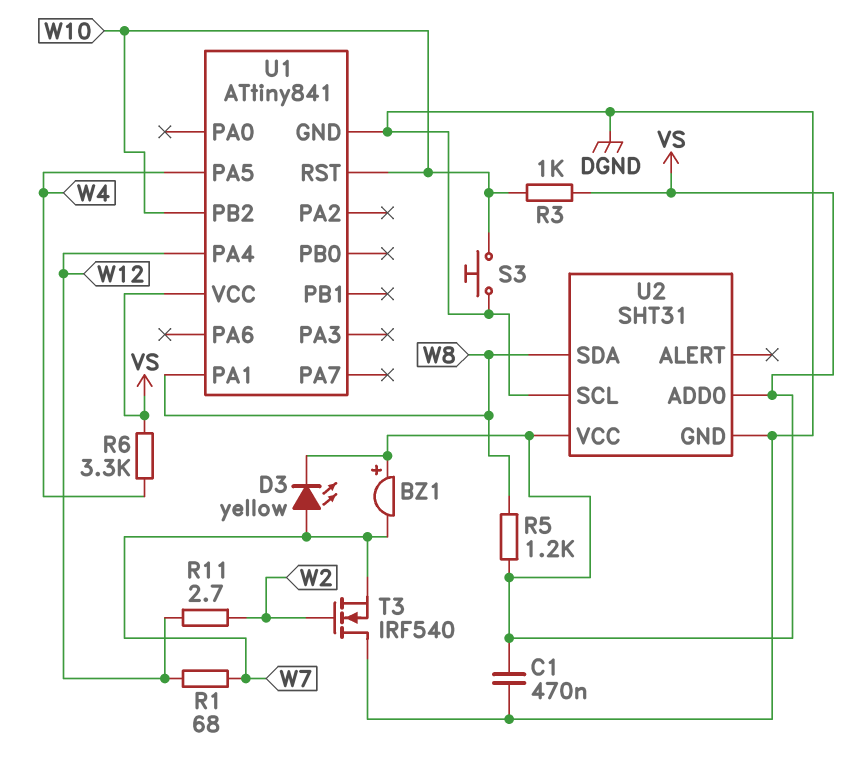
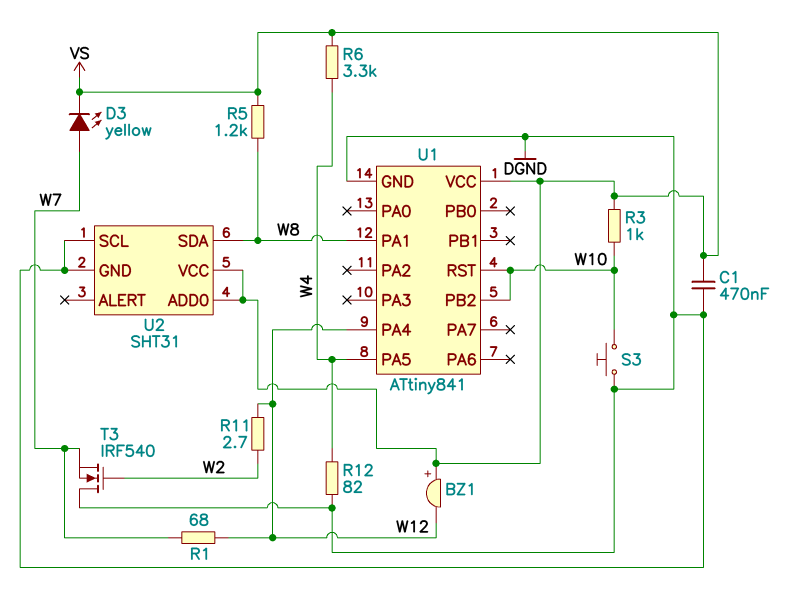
BZ1: buzzer (plus VS, minus W7) -> buzzer (plus VS, minus W12)
R12: none -> 82 (DGND, W4)

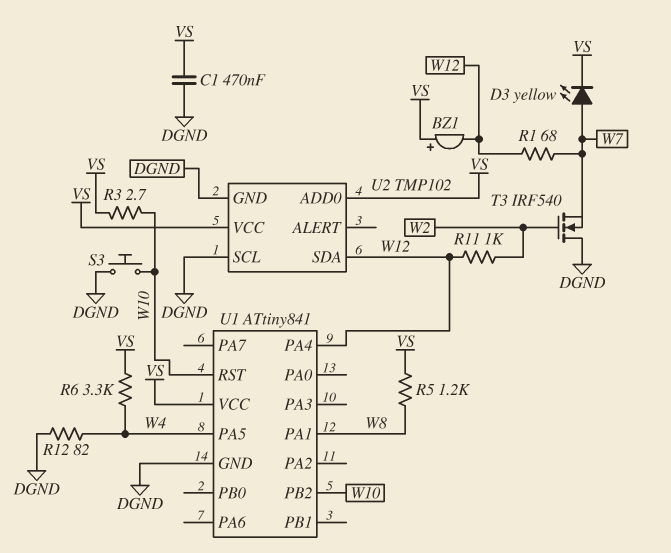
R3: 1k (VS, W10) -> 2.7 (VS, W10)
R11: 2.7 (W2, W12) -> 1k (W2, W12)
U2: SHT31 -> TMP102
U2 pin SDA: W8 -> W12

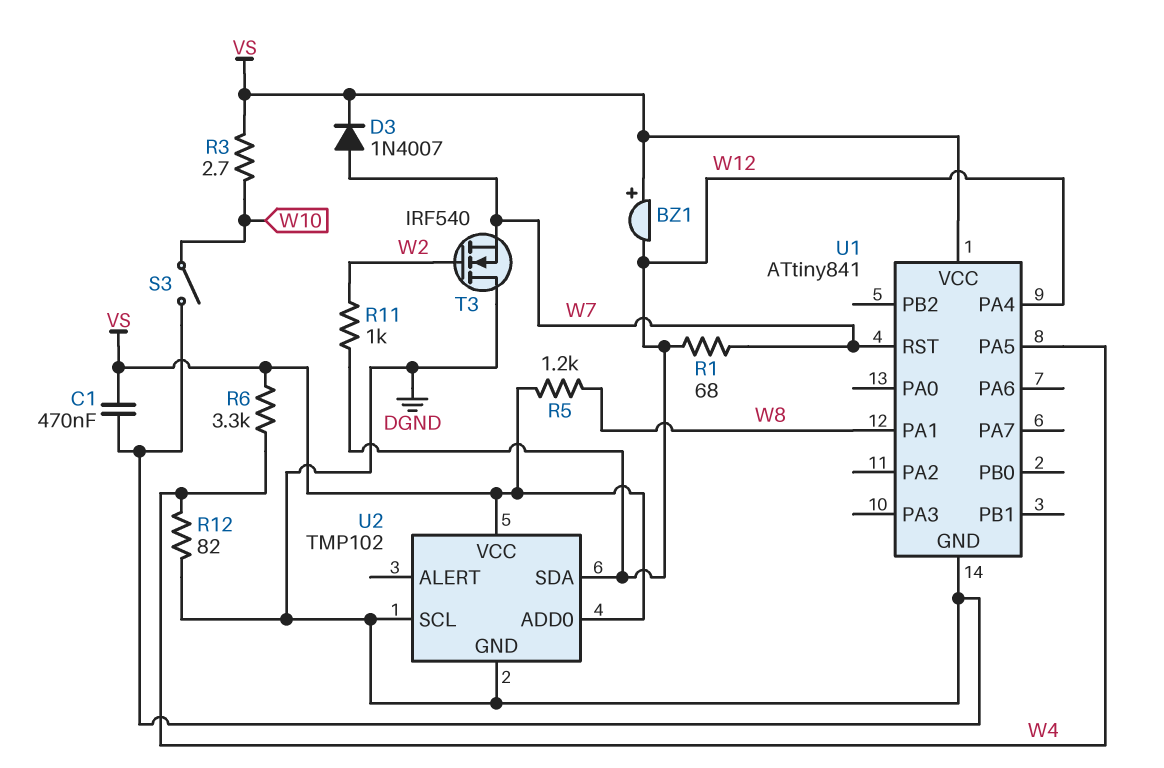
D3: LED yellow (A W7, K VS) -> diode 1N4007 (A W7, K VS)
S3: button (DGND, W10) -> switch (DGND, W10)
U1 pin PB2: W10 -> none
U1 pin RST: W10 -> W7

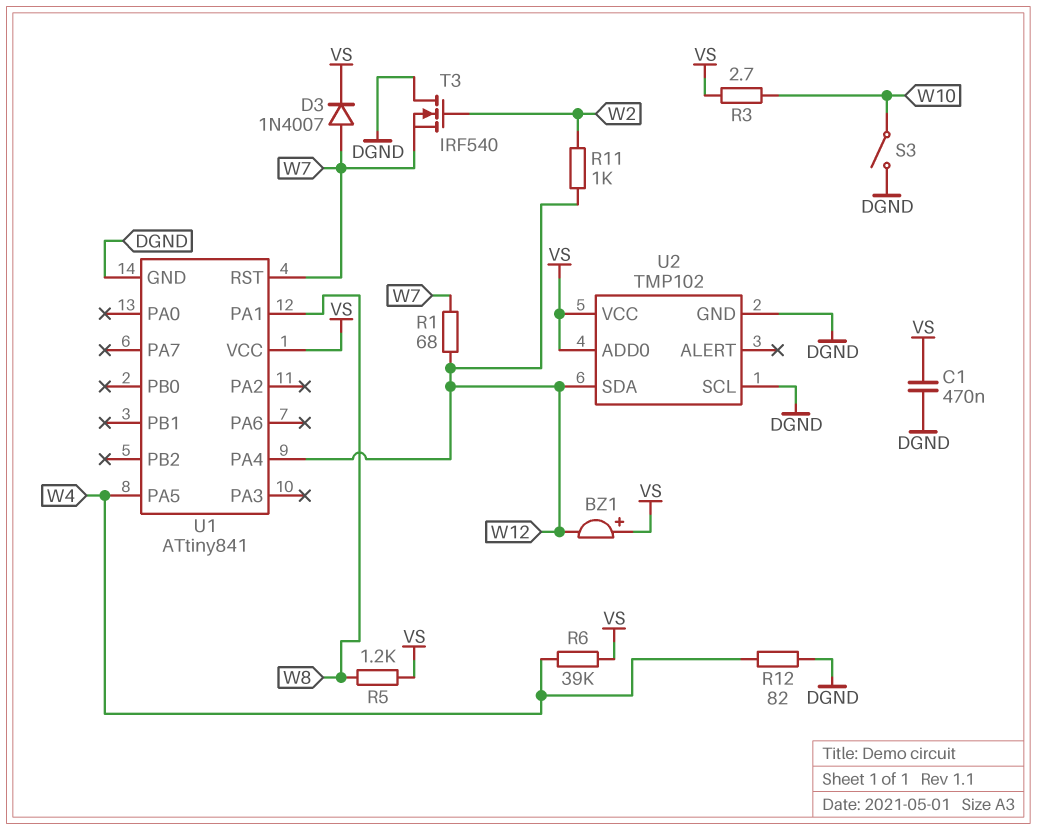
R6: 3.3k (VS, W4) -> 39k (VS, W4)

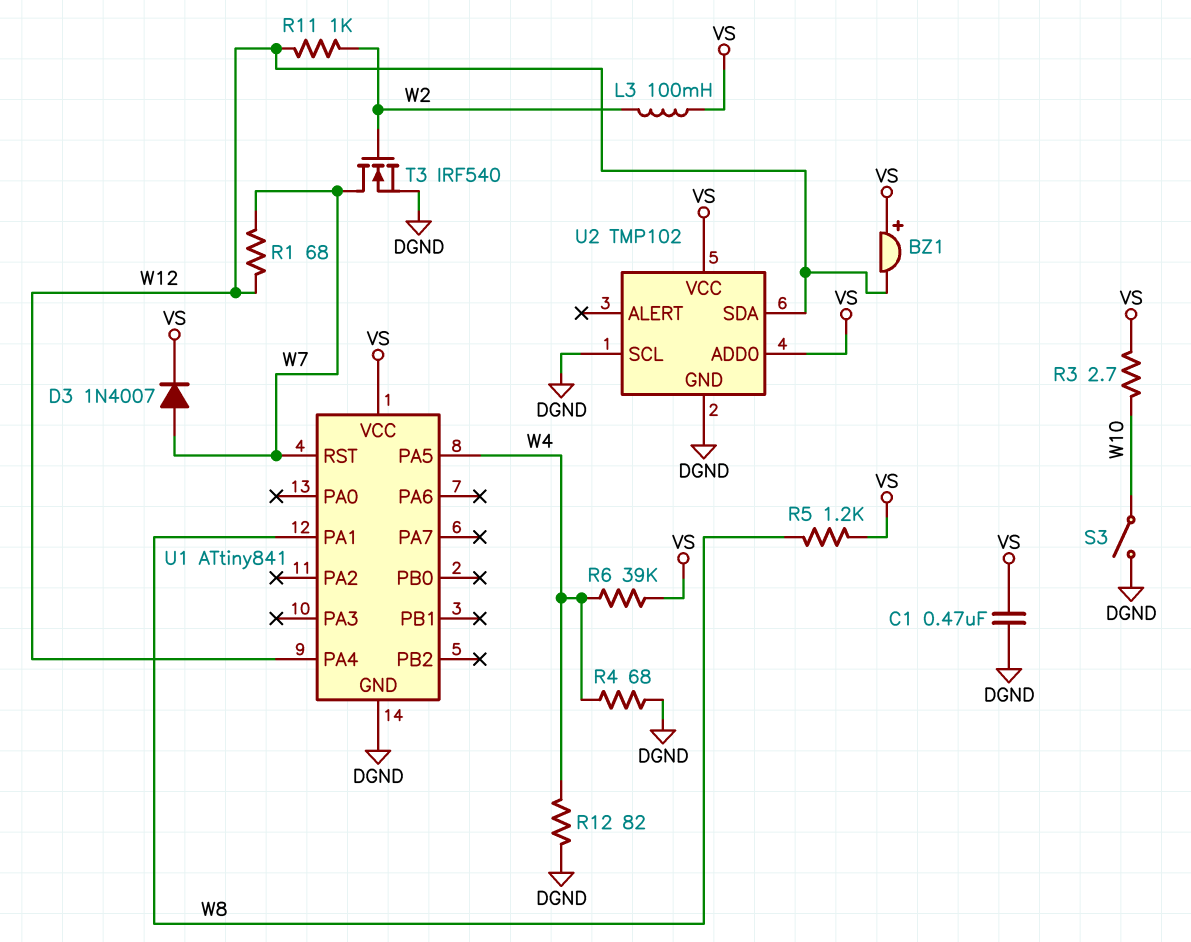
L3: none -> 100mH (VS, W2)
R4: none -> 68 (DGND, W4)
T3: NMOS IRF540 (G W2, D DGND, S W7) -> NMOS IRF540 (G W2, D W7, S DGND)

